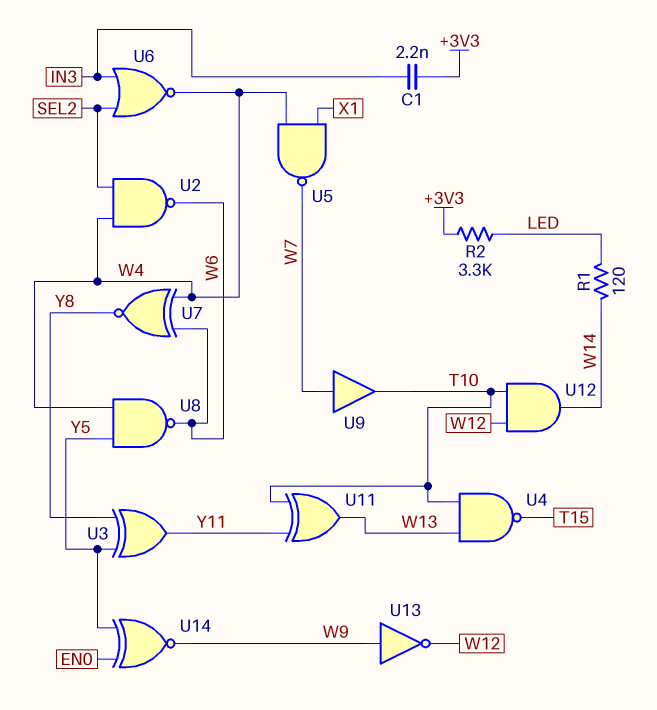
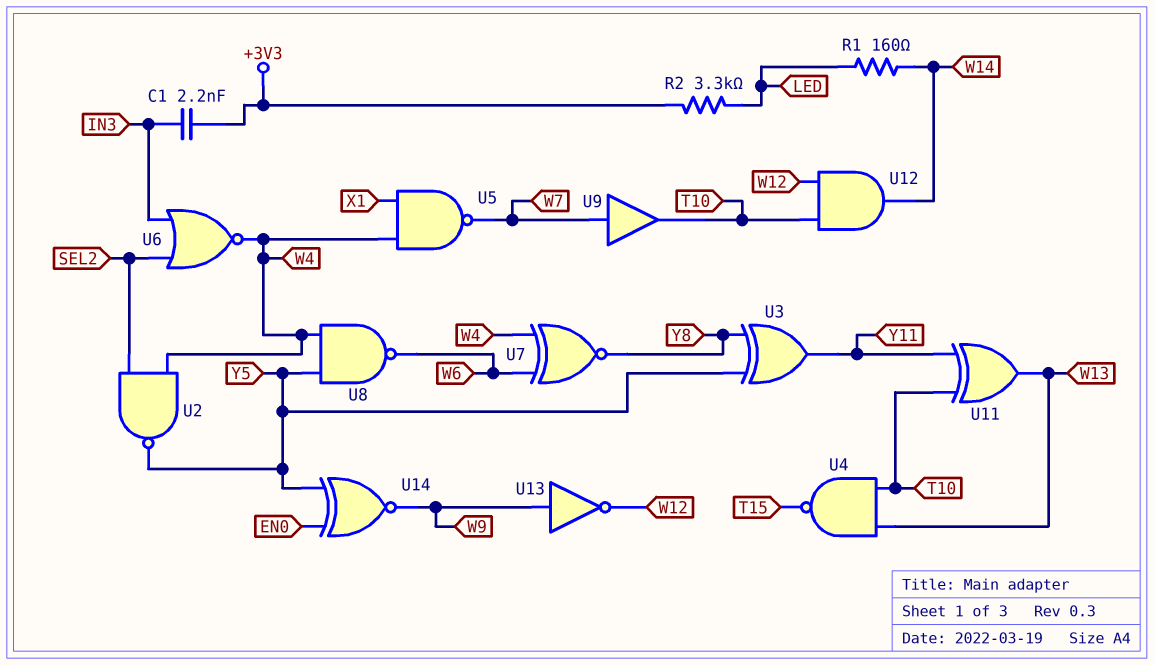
R1: 120 (LED, W14) -> 160 (LED, W14)
U2: NAND (in SEL2, in W4, out W6) -> NAND (in SEL2, in W4, out Y5)

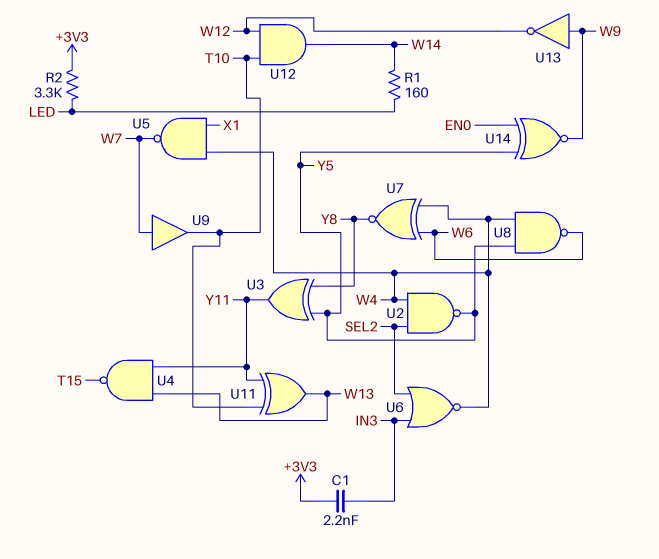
U4: NAND (in T10, in W13, out T15) -> NAND (in W13, in Y11, out T15)

